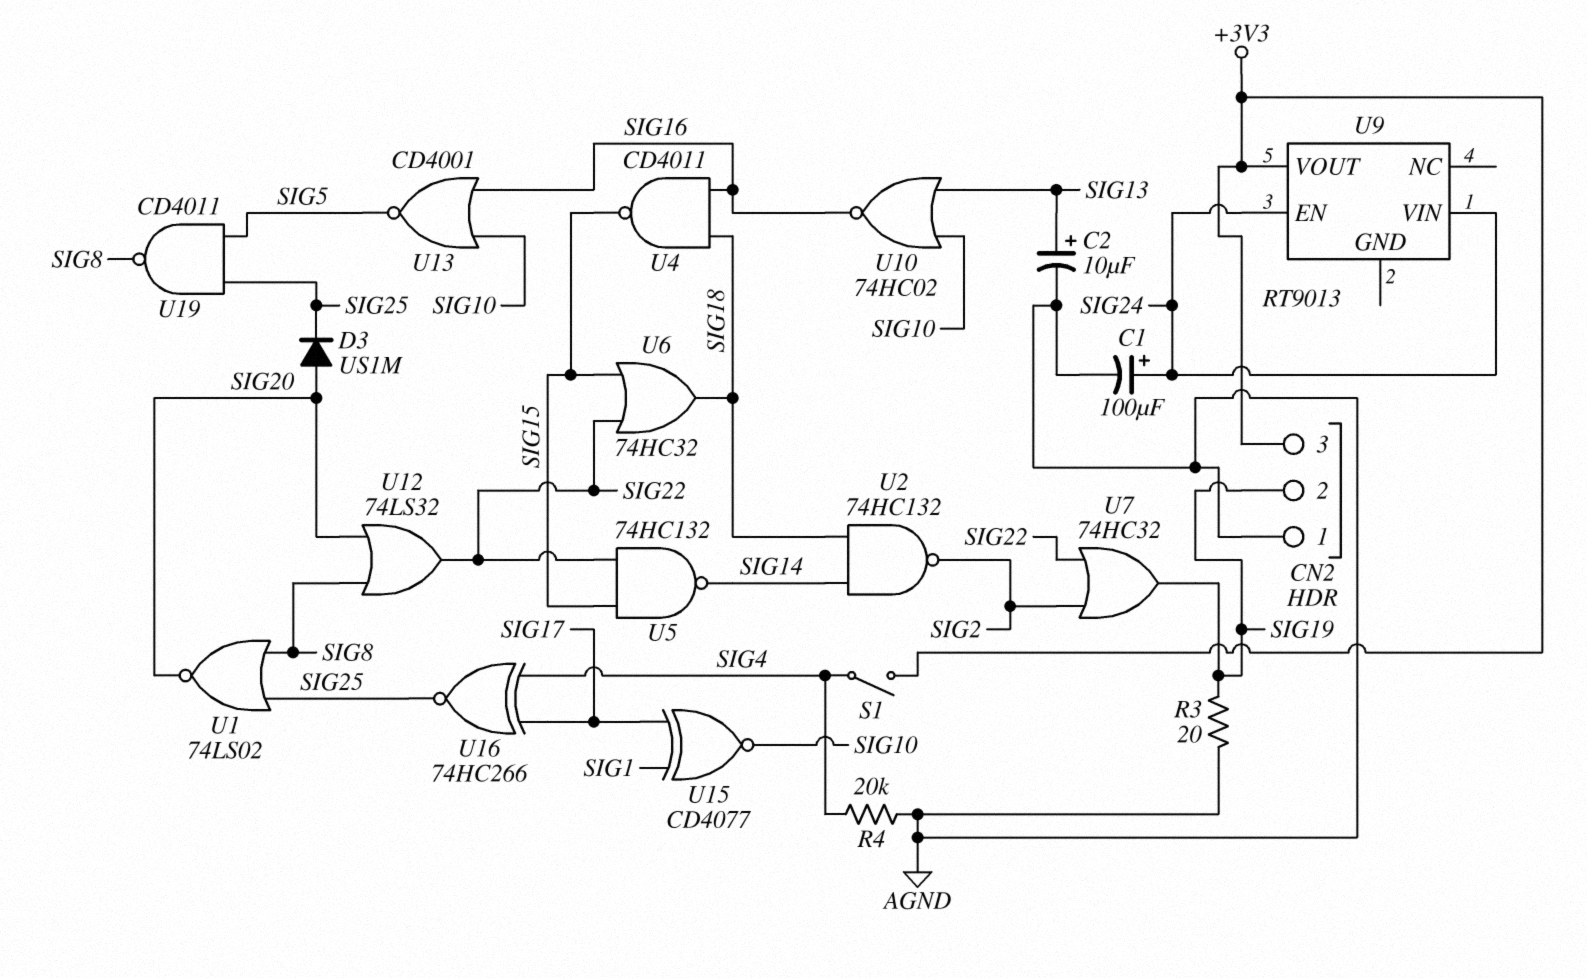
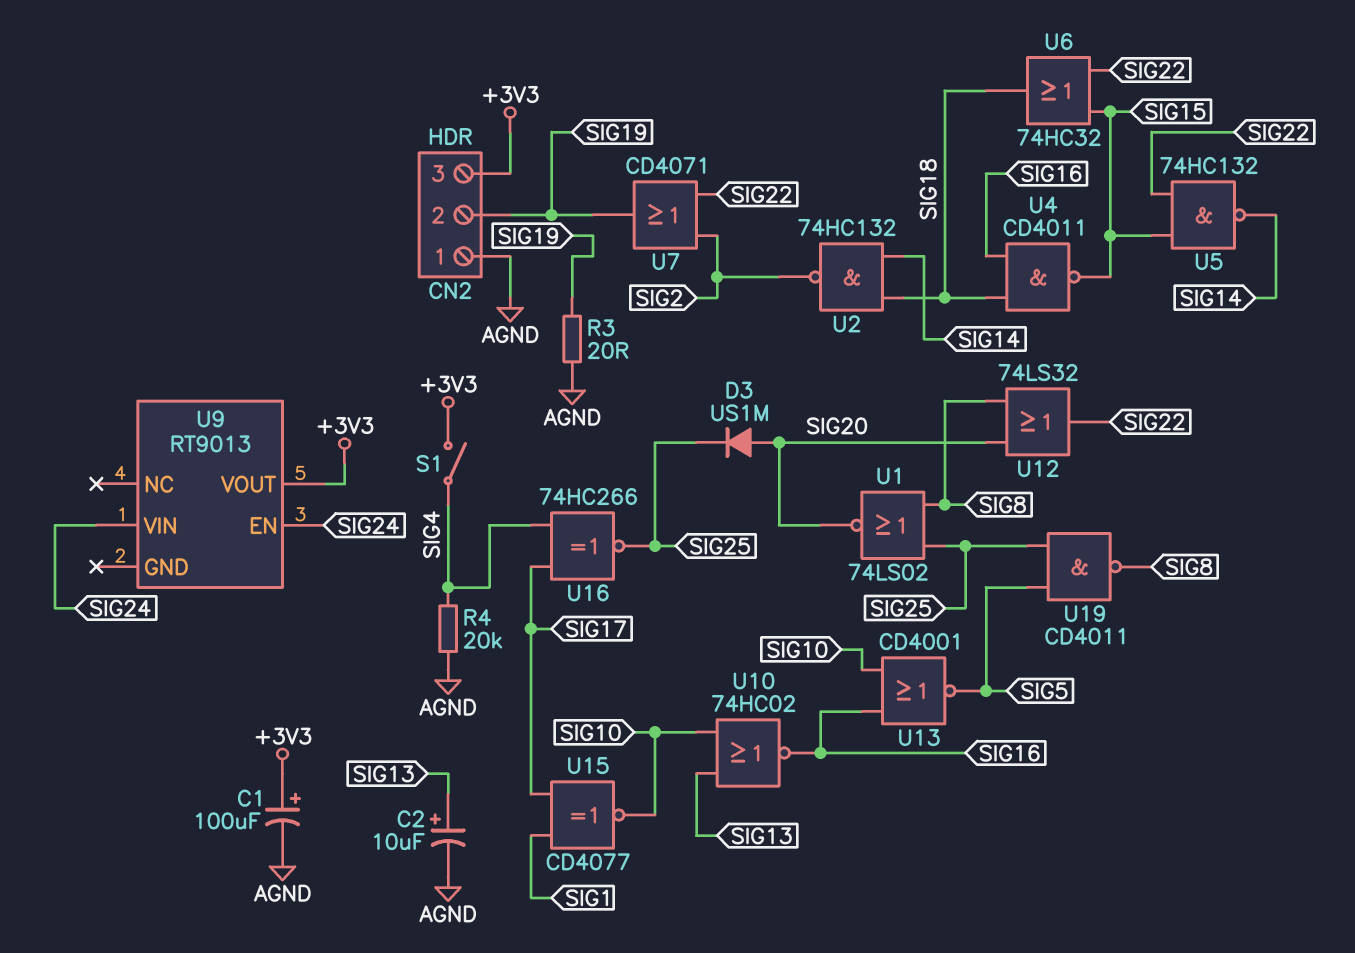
C1: 100uF (plus SIG24, minus AGND) -> 100uF (plus +3V3, minus AGND)
U7: OR 74HC32 (in SIG2, in SIG22, out SIG19) -> OR CD4071 (in SIG2, in SIG22, out SIG19)

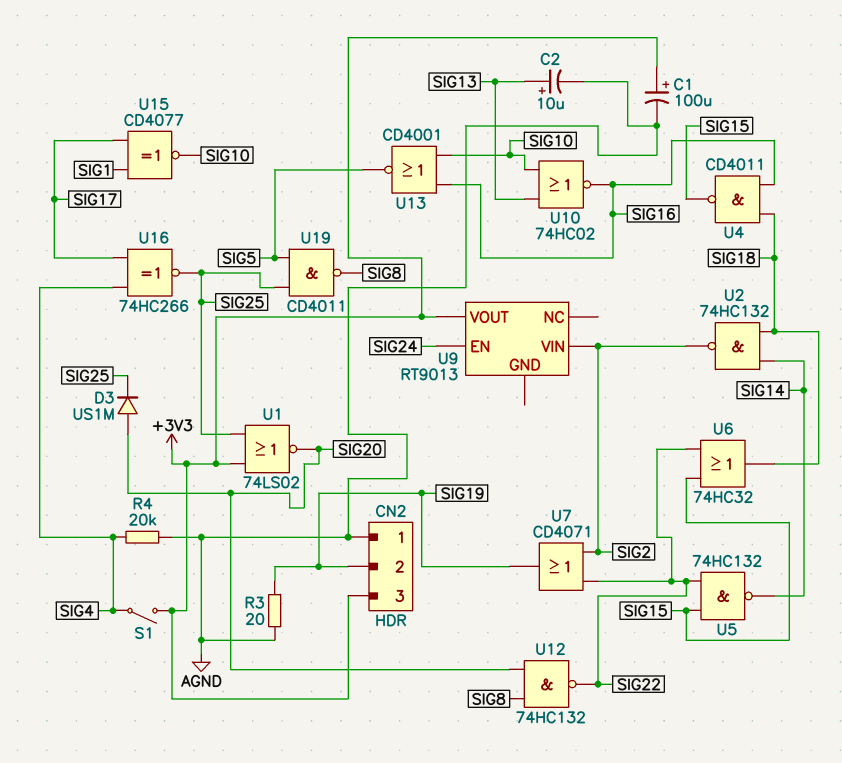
U1: NOR 74LS02 (in SIG8, in SIG25, out SIG20) -> NOR 74LS02 (in +3V3, in SIG25, out SIG20)
U9 pin VIN: SIG24 -> SIG2
U12: OR 74LS32 (in SIG8, in SIG20, out SIG22) -> NAND 74HC132 (in SIG8, in SIG20, out SIG22)

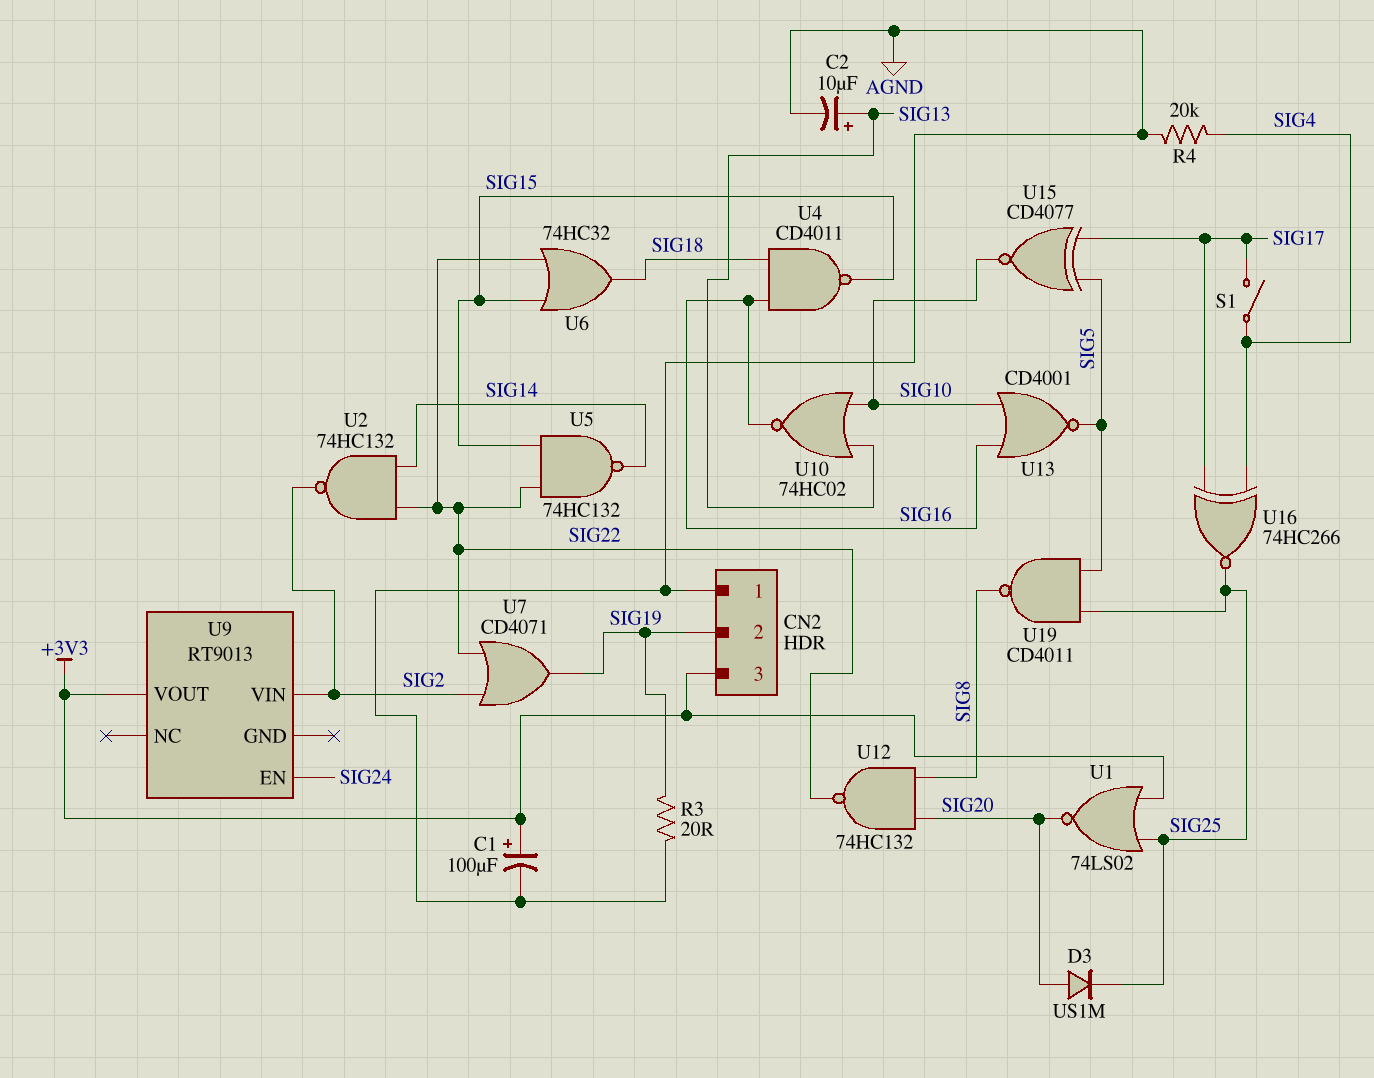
S1: switch (+3V3, SIG4) -> switch (SIG4, SIG17)
U2: NAND 74HC132 (in SIG14, in SIG18, out SIG2) -> NAND 74HC132 (in SIG14, in SIG22, out SIG2)
U15: XNOR CD4077 (in SIG1, in SIG17, out SIG10) -> XNOR CD4077 (in SIG5, in SIG17, out SIG10)

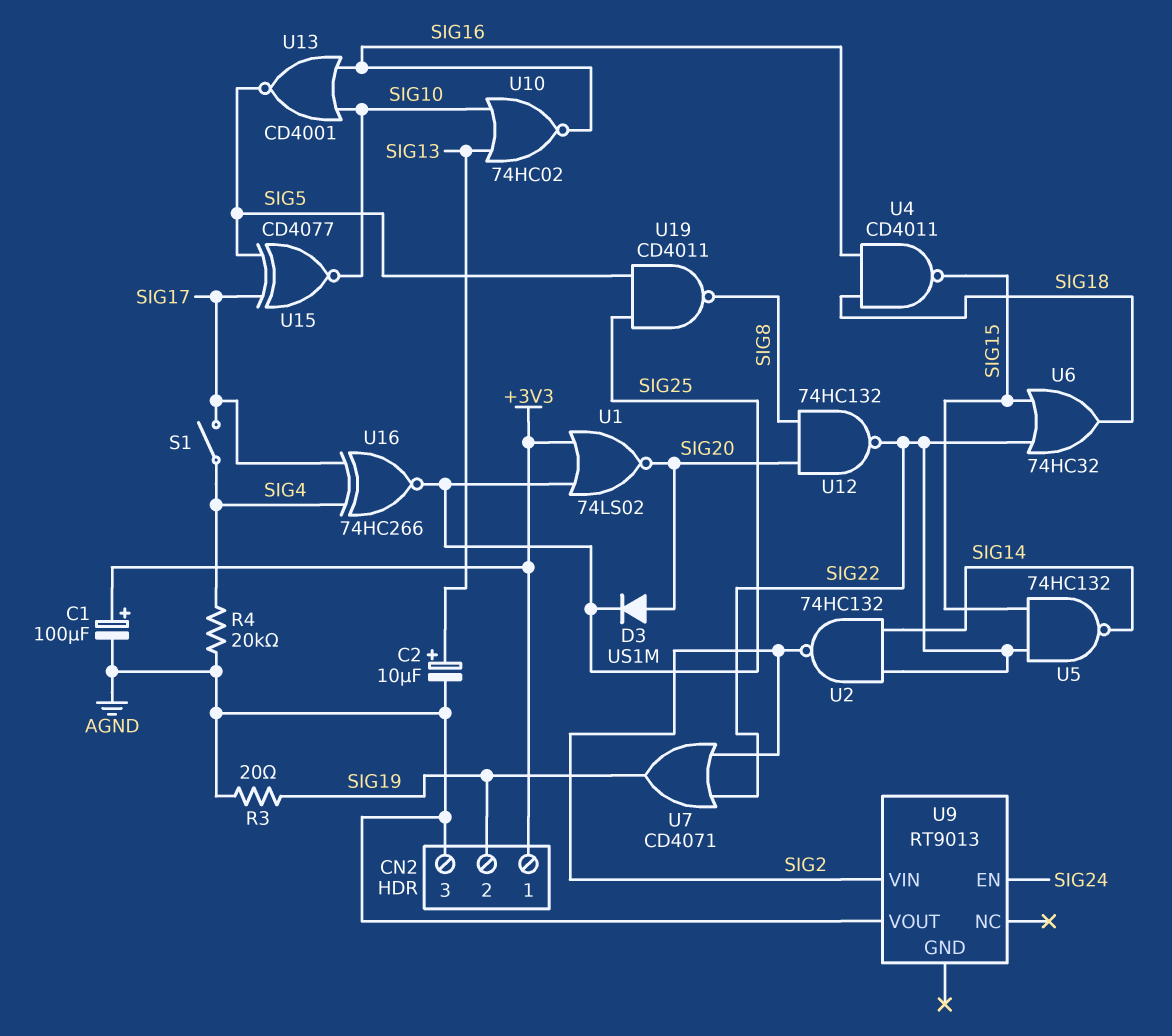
CN2 pin 1: AGND -> +3V3
CN2 pin 3: +3V3 -> AGND
U9 pin VOUT: +3V3 -> AGND

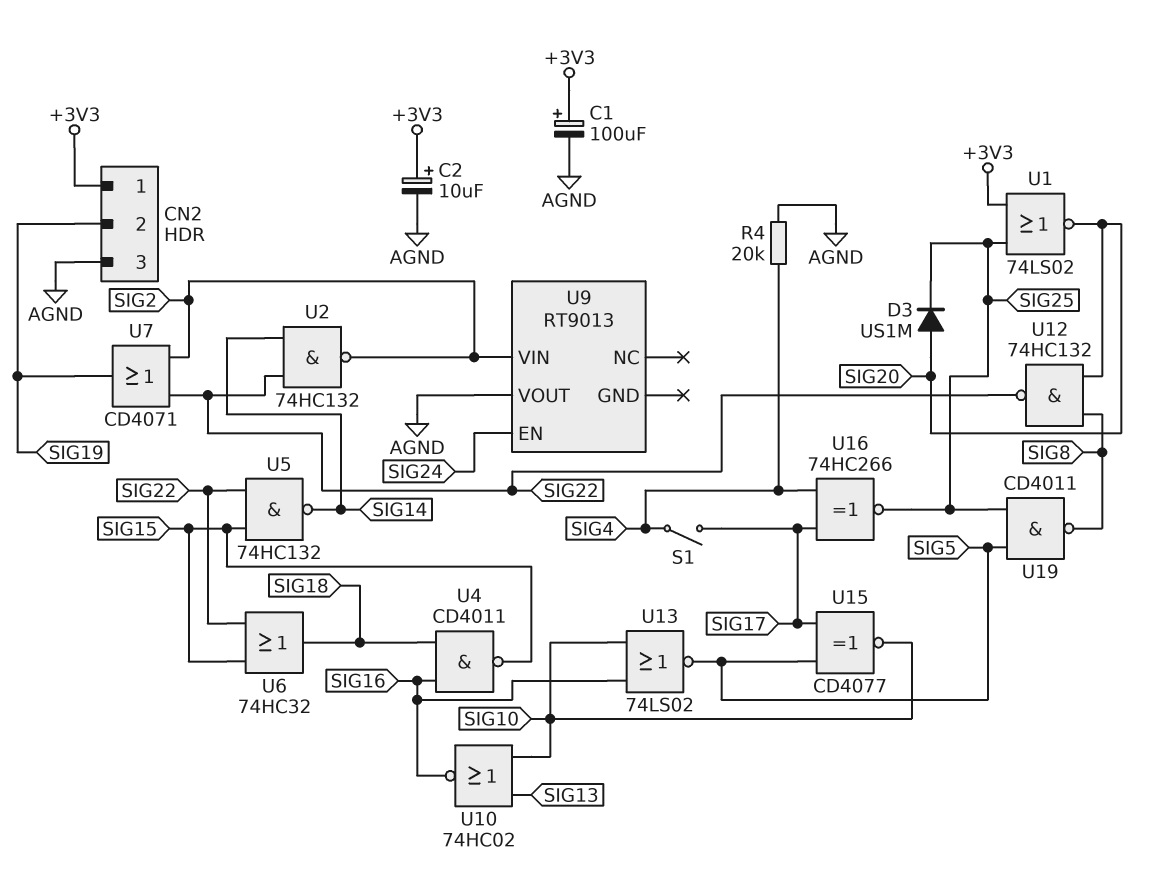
C2: 10uF (plus SIG13, minus AGND) -> 10uF (plus +3V3, minus AGND)
R3: 20 (AGND, SIG19) -> none
U13: NOR CD4001 (in SIG10, in SIG16, out SIG5) -> NOR 74LS02 (in SIG10, in SIG16, out SIG5)

